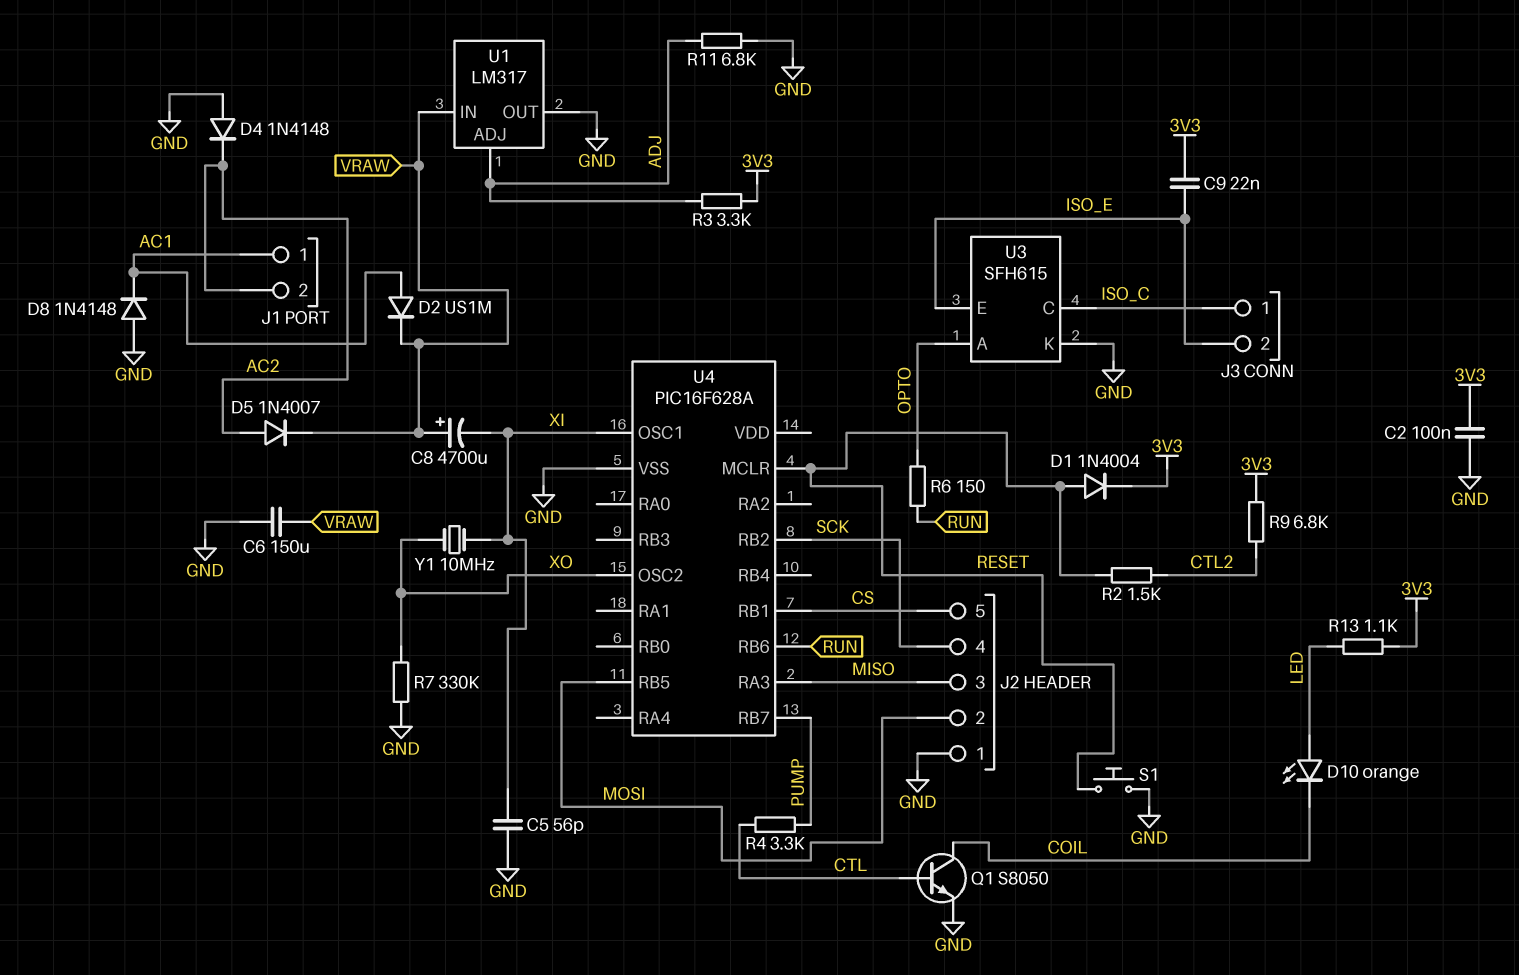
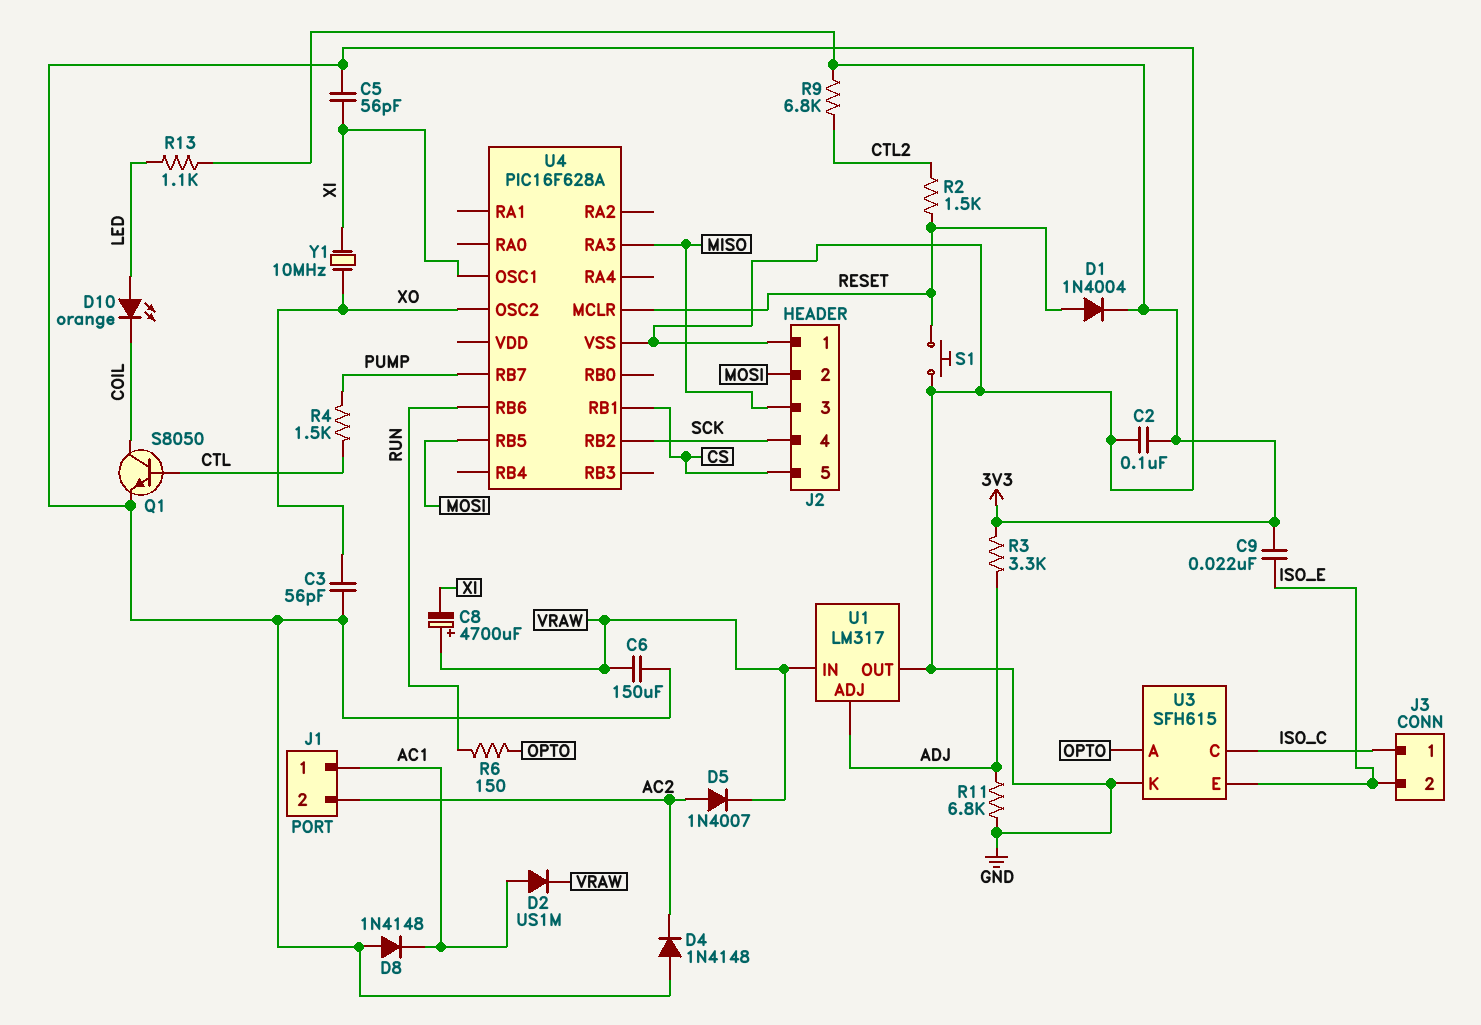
C3: none -> 56pF (GND, XO)
R4: 3.3k (CTL, PUMP) -> 1.5k (CTL, PUMP)
R7: 330k (GND, XO) -> none

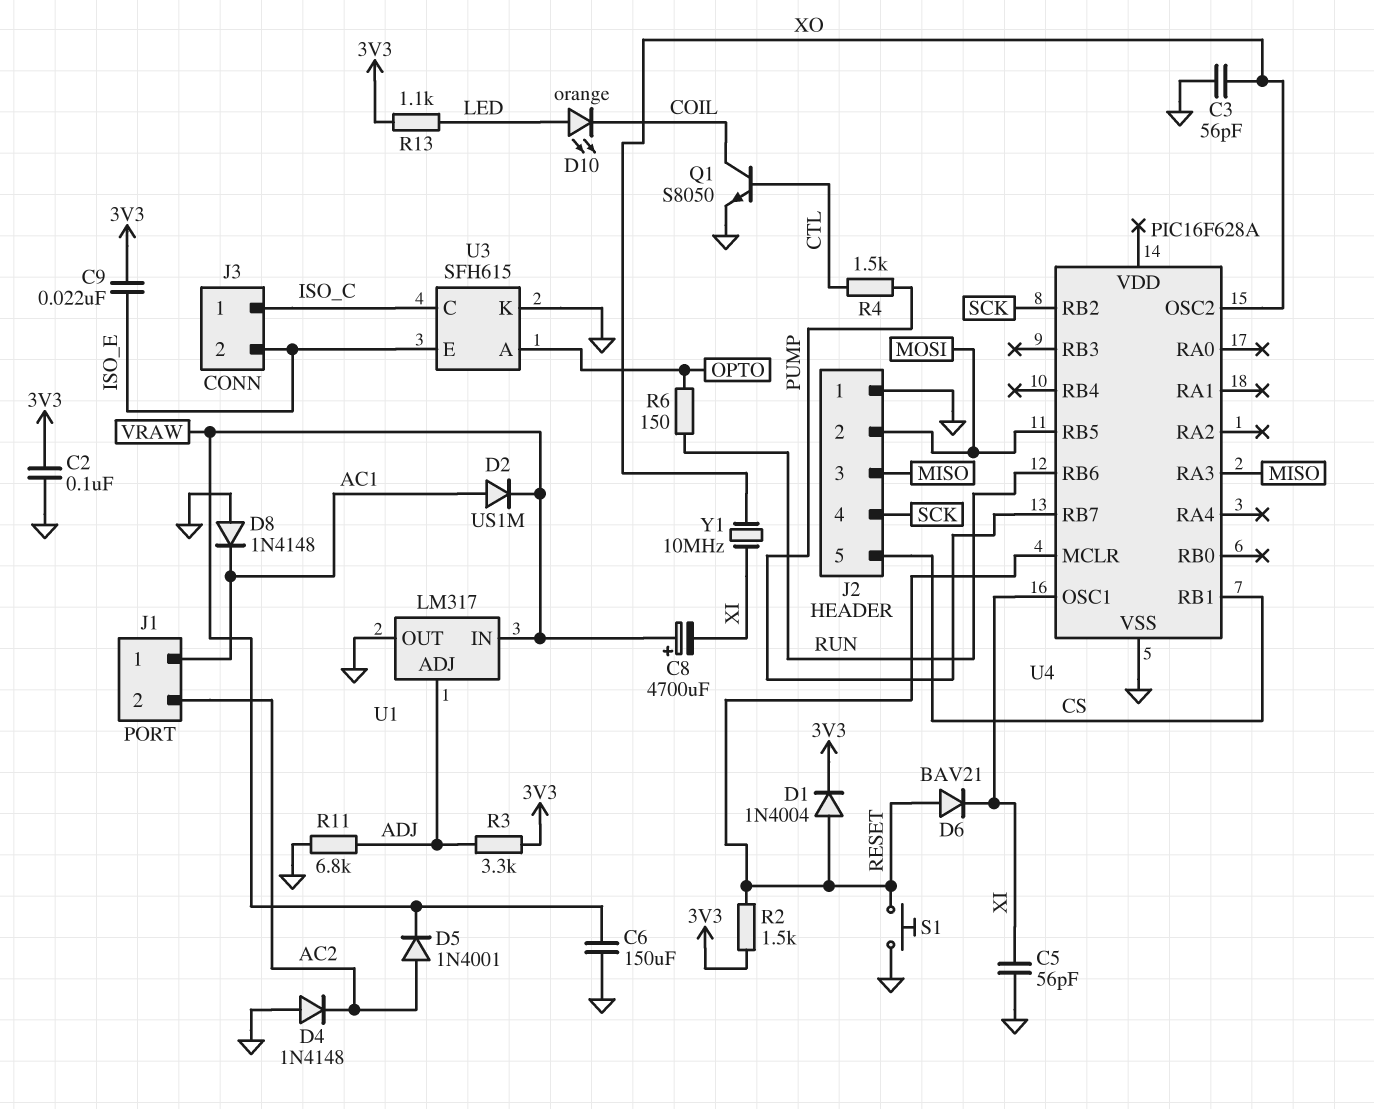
D5: diode 1N4007 (A AC2, K VRAW) -> diode 1N4001 (A AC2, K VRAW)
D6: none -> diode BAV21 (A RESET, K XI)
R2: 1.5k (CTL2, RESET) -> 1.5k (3V3, RESET)
R9: 6.8k (3V3, CTL2) -> none

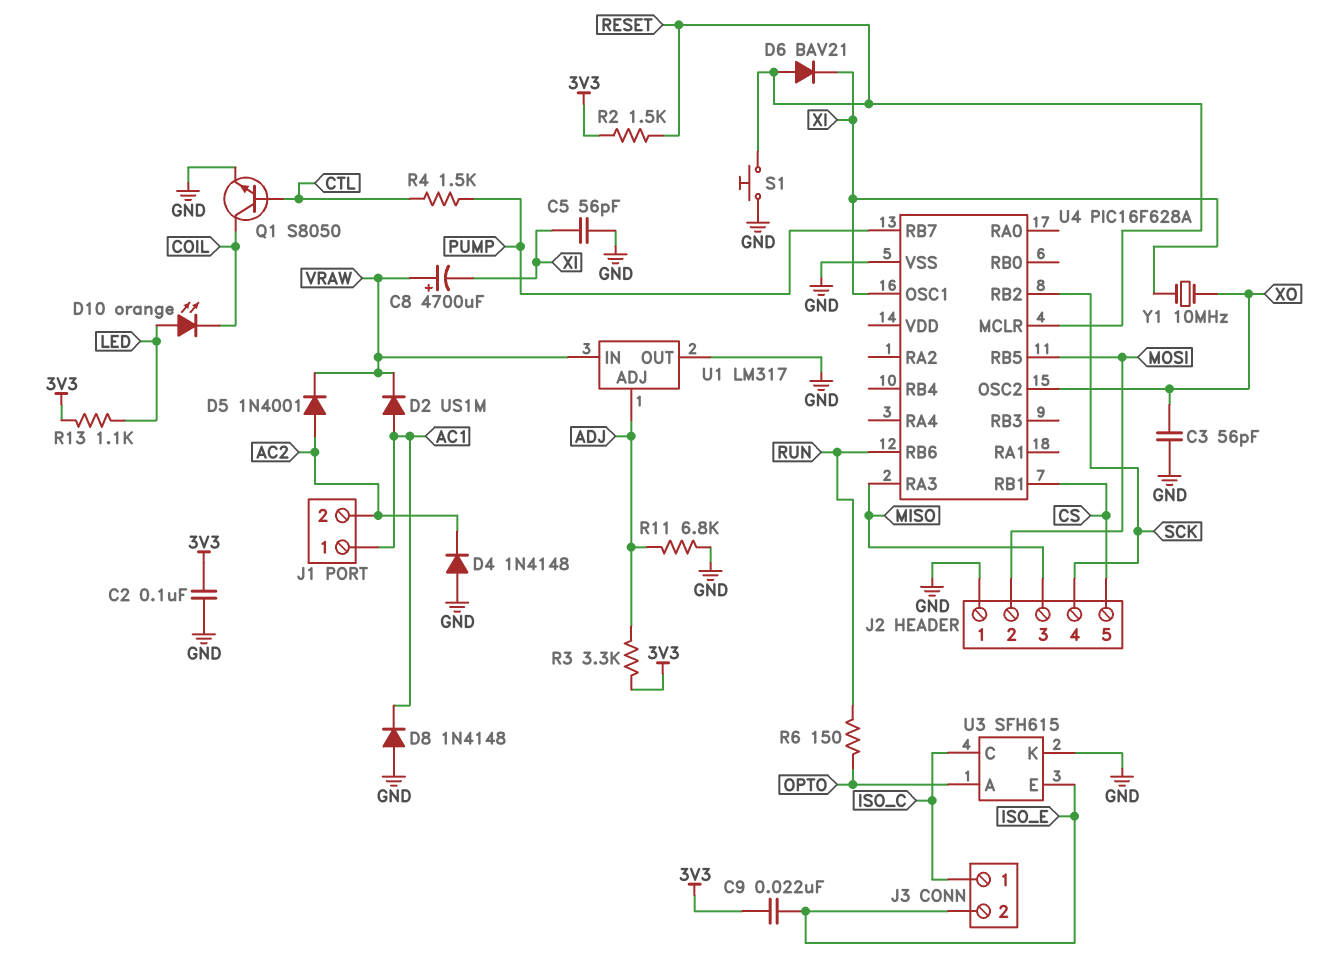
C6: 150uF (GND, VRAW) -> none
D1: diode 1N4004 (A RESET, K 3V3) -> none

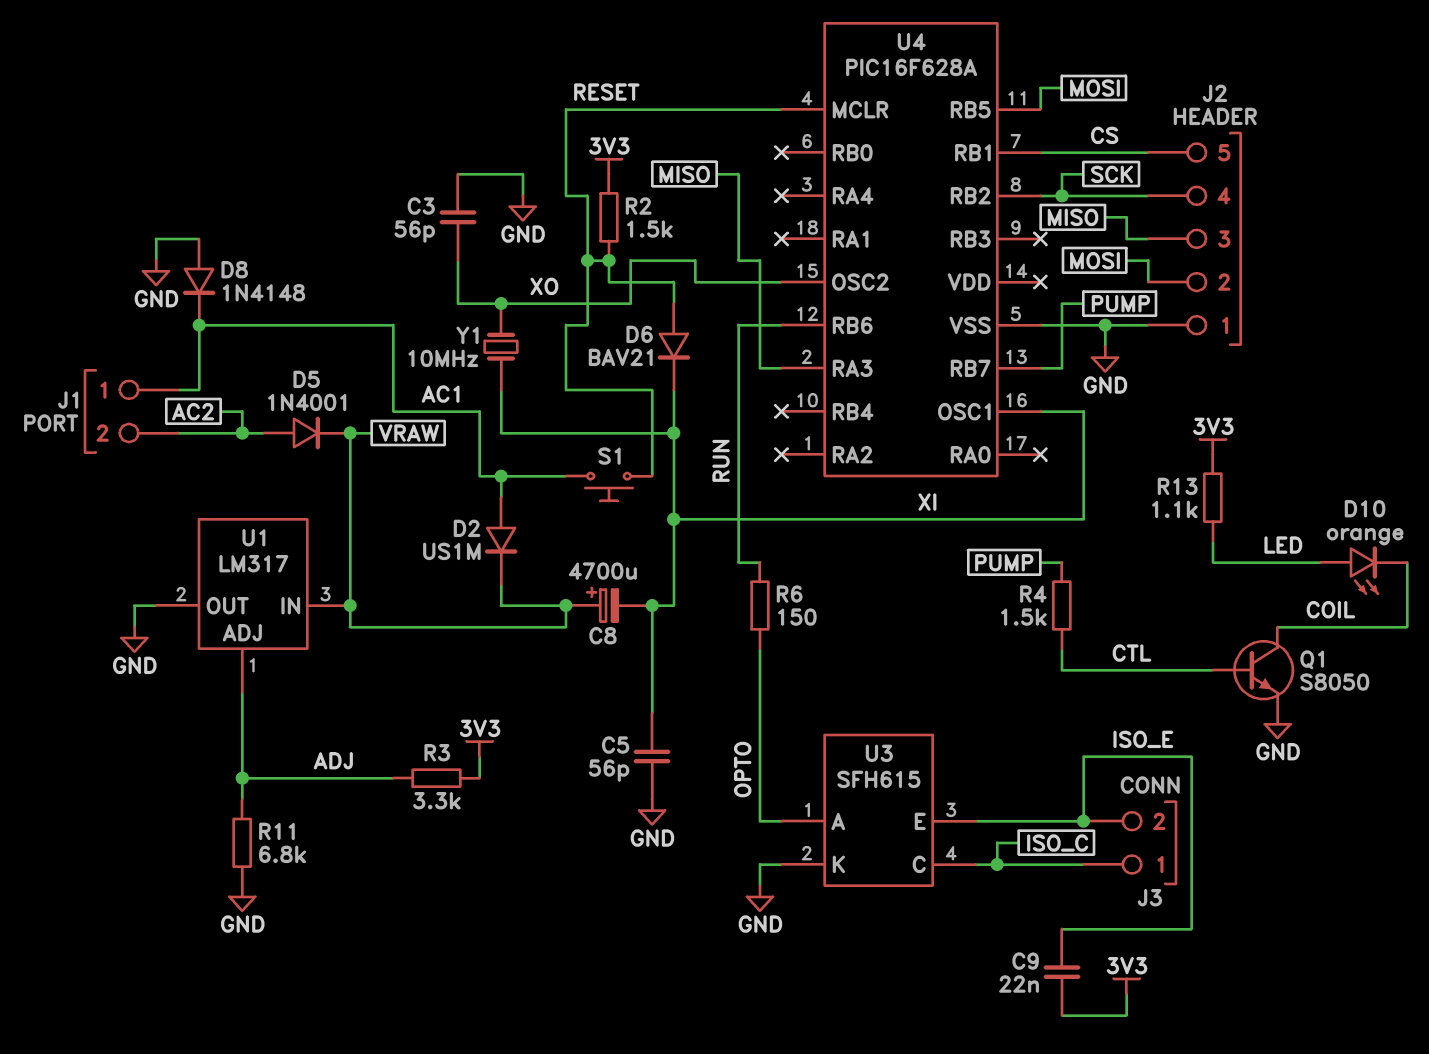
C2: 100nF (3V3, GND) -> none
D4: diode 1N4148 (A GND, K AC2) -> none
S1: button (GND, RESET) -> button (AC1, RESET)

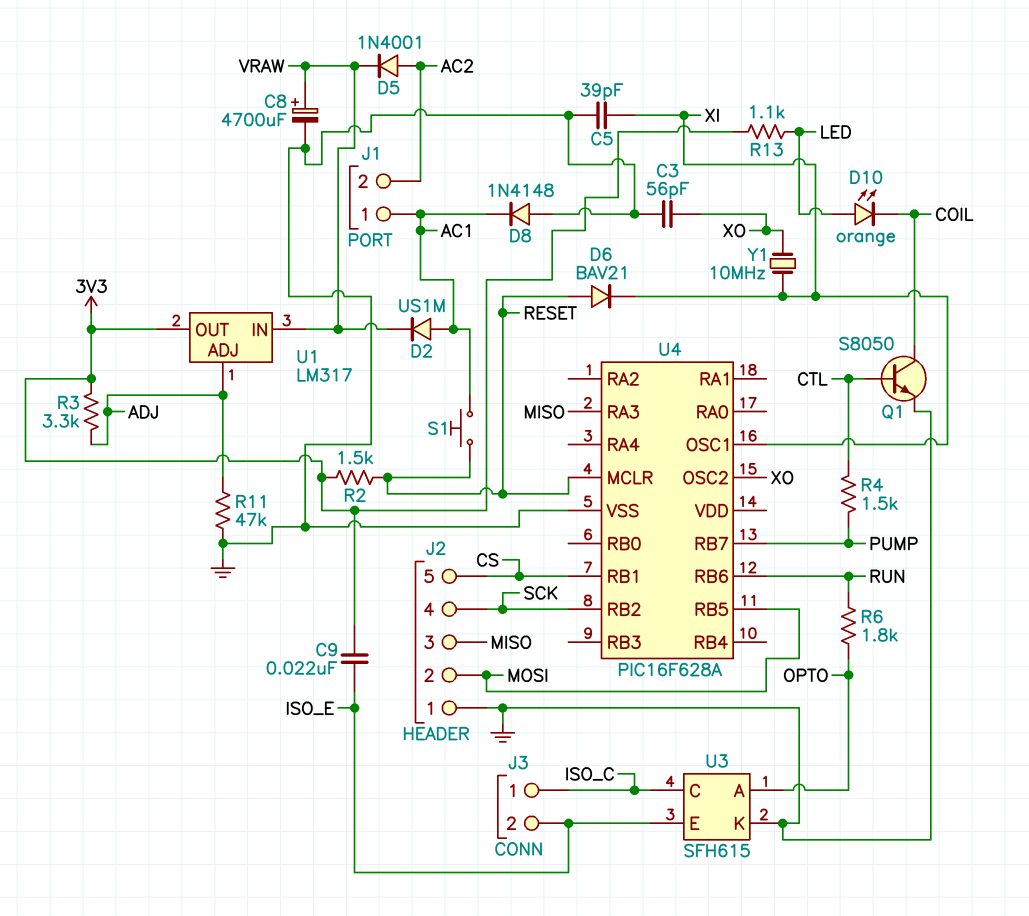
C5: 56pF (GND, XI) -> 39pF (GND, XI)
C8: 4700uF (plus VRAW, minus XI) -> 4700uF (plus VRAW, minus GND)
R6: 150 (OPTO, RUN) -> 1.8k (OPTO, RUN)
R11: 6.8k (ADJ, GND) -> 47k (ADJ, GND)
U1 pin OUT: GND -> 3V3

